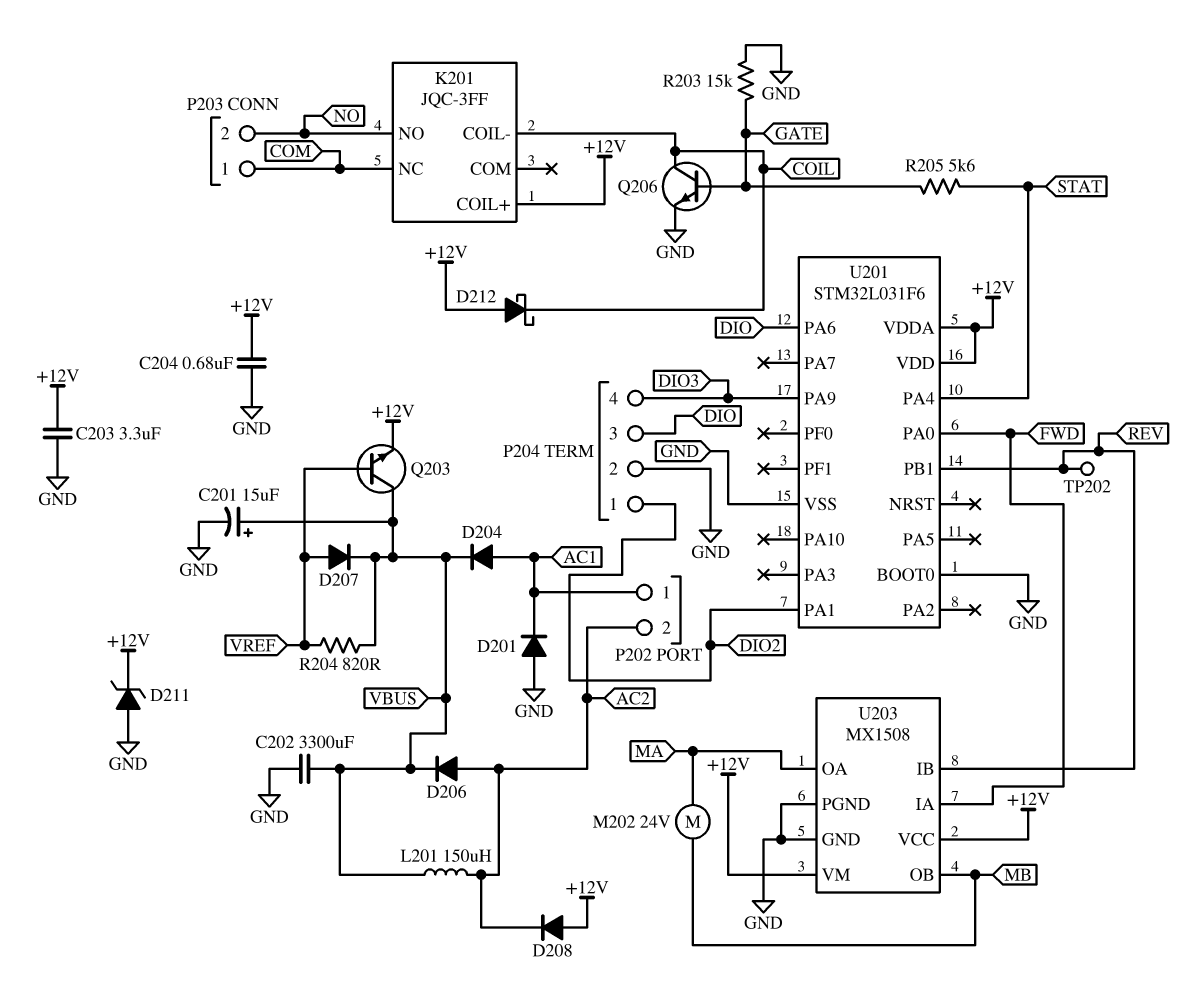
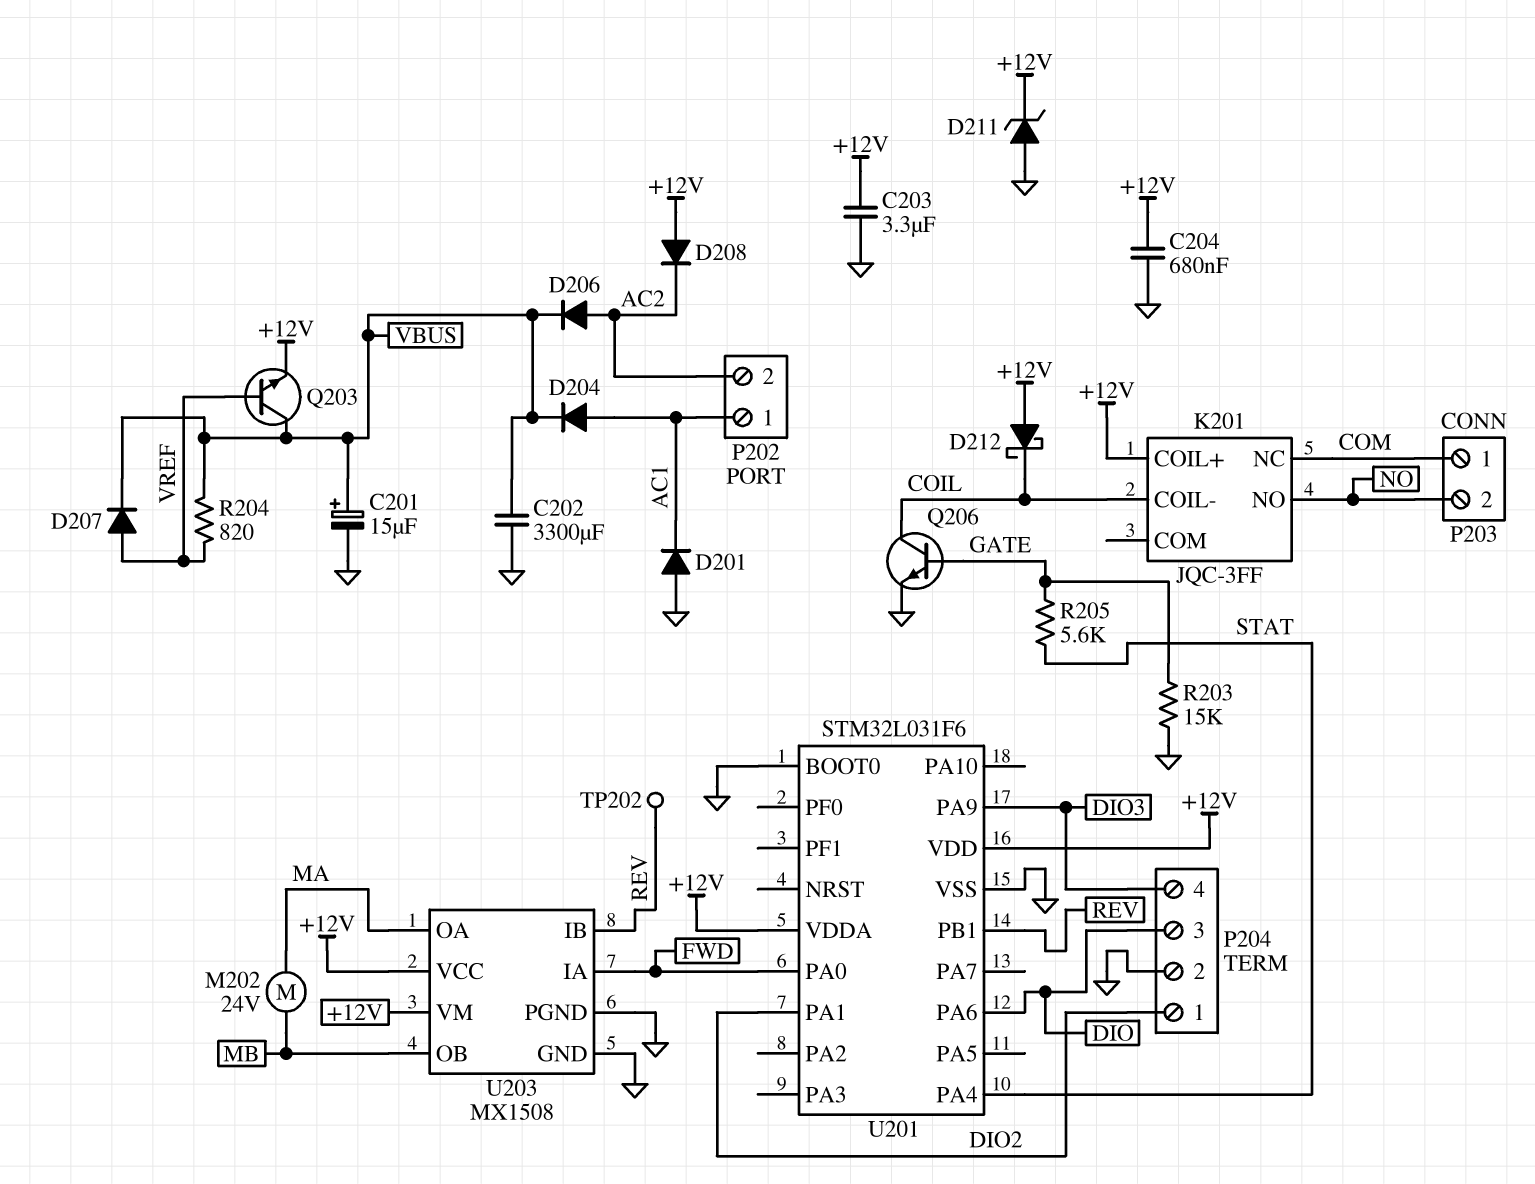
L201: 150uH (AC2, VBUS) -> none

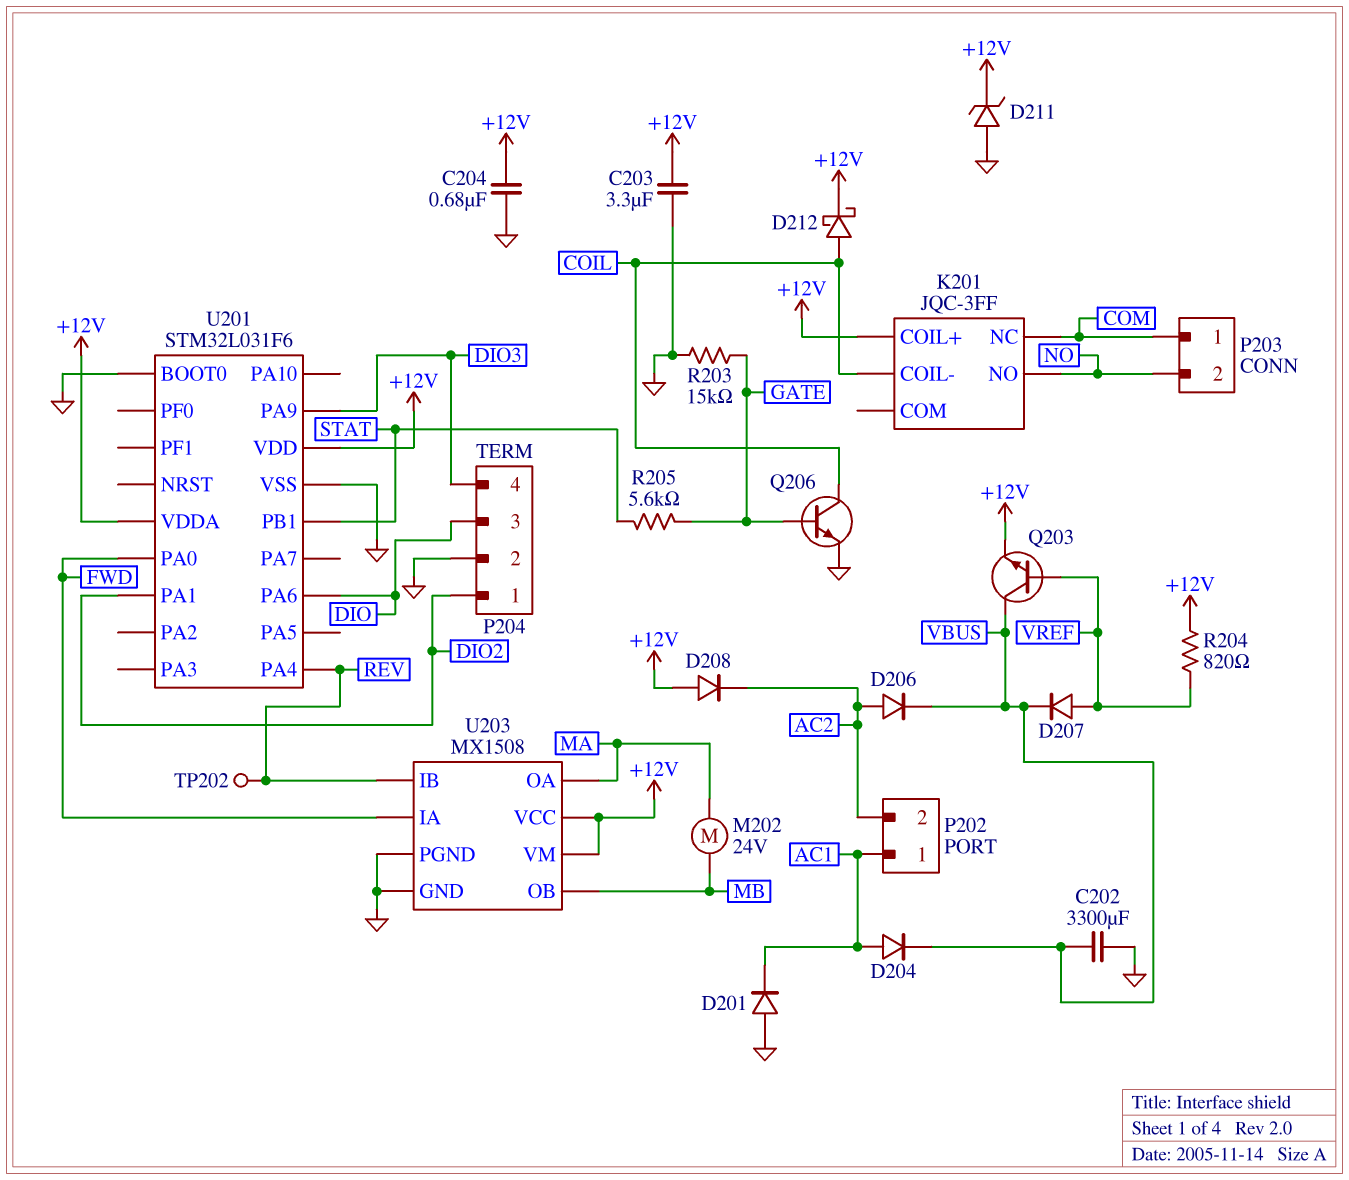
C201: 15uF (plus VBUS, minus GND) -> none
D212: schottky (A +12V, K COIL) -> schottky (A COIL, K +12V)
R204: 820 (VBUS, VREF) -> 820 (+12V, VREF)
U201 pin PA4: STAT -> REV
U201 pin PB1: REV -> STAT

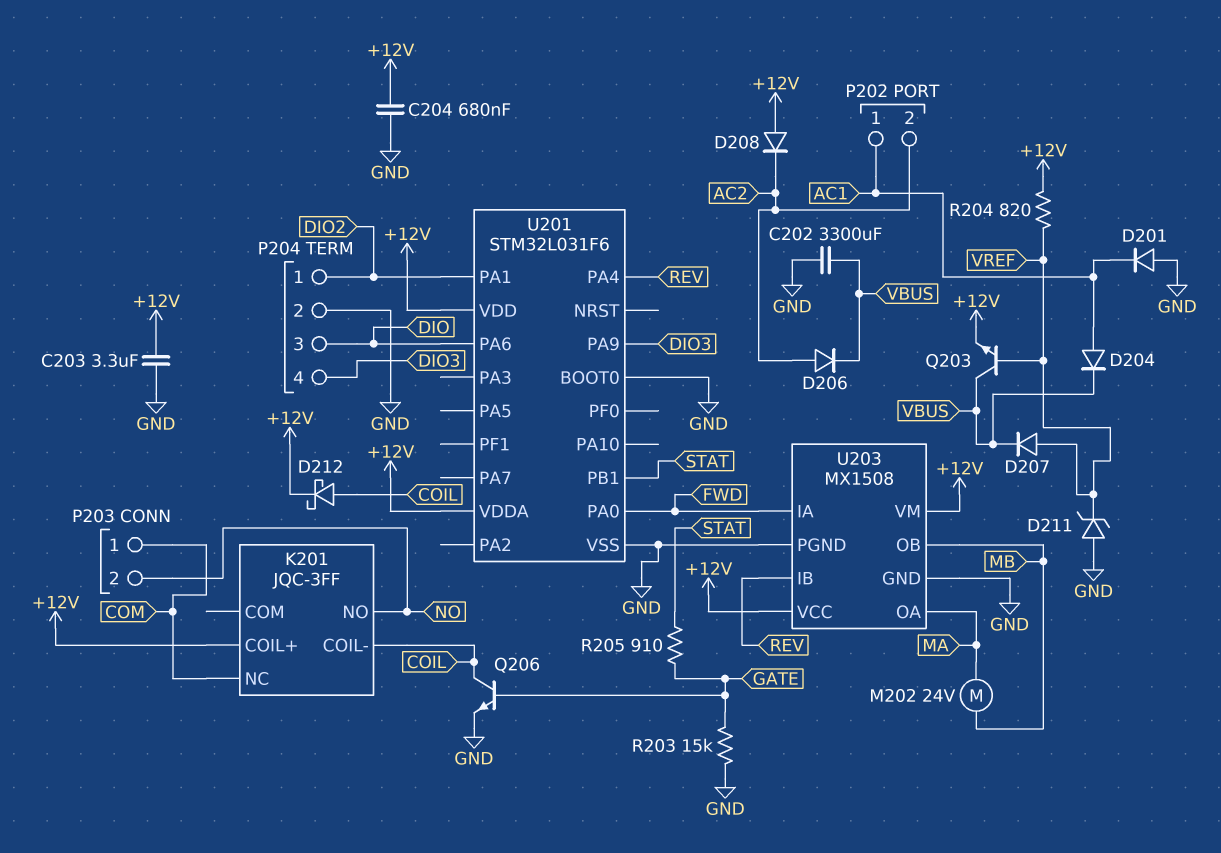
D211: zener (A GND, K +12V) -> zener (A GND, K VREF)
R205: 5.6k (GATE, STAT) -> 910 (GATE, STAT)
TP202: test point (REV) -> none

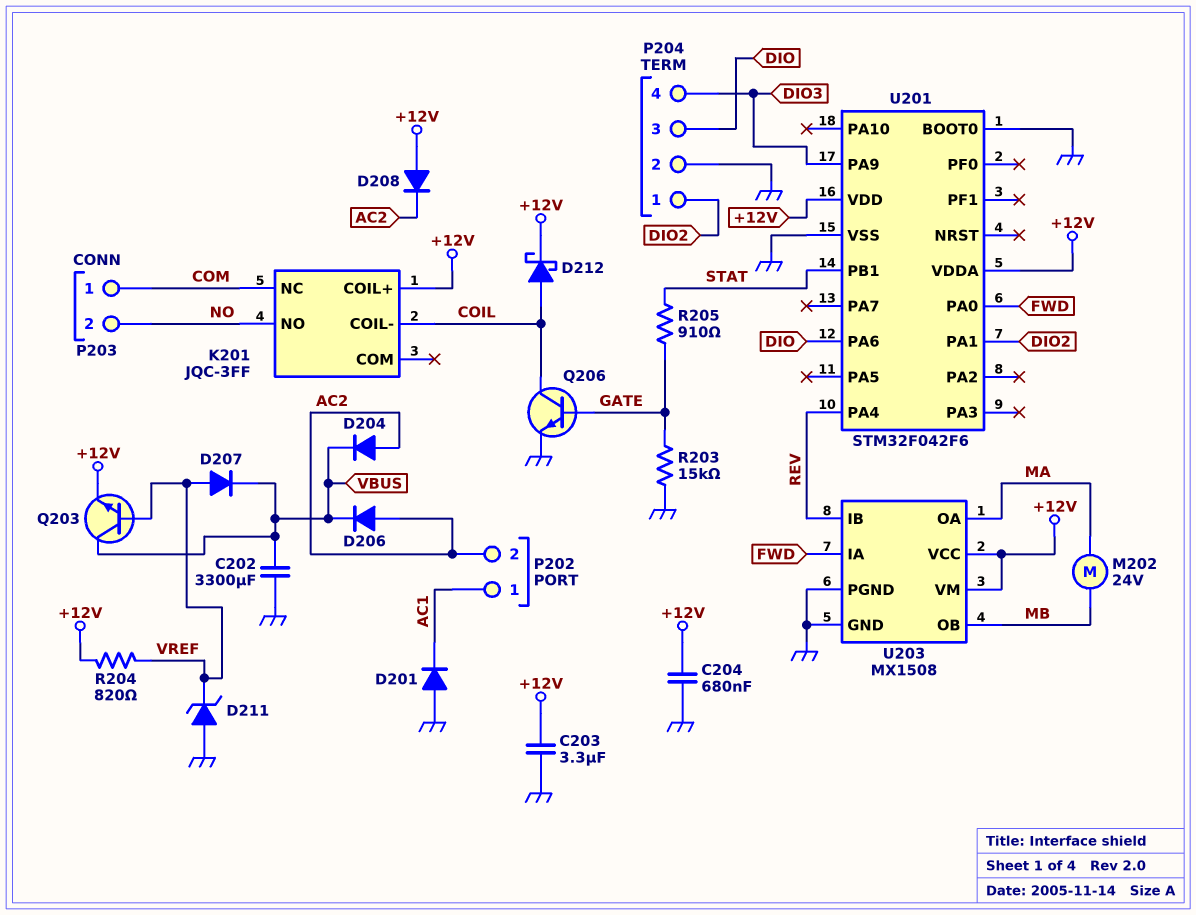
D204: diode (A AC1, K VBUS) -> diode (A AC2, K VBUS)
U201: STM32L031F6 -> STM32F042F6

